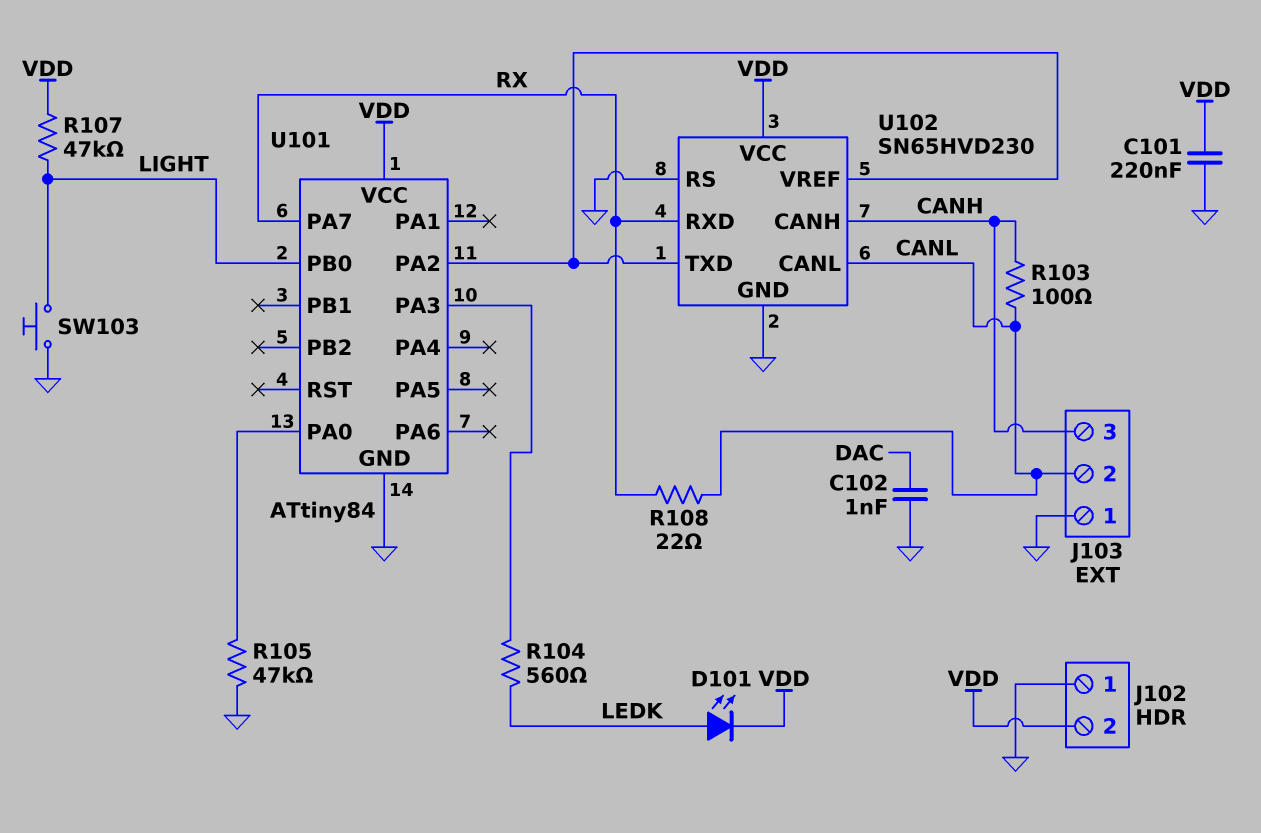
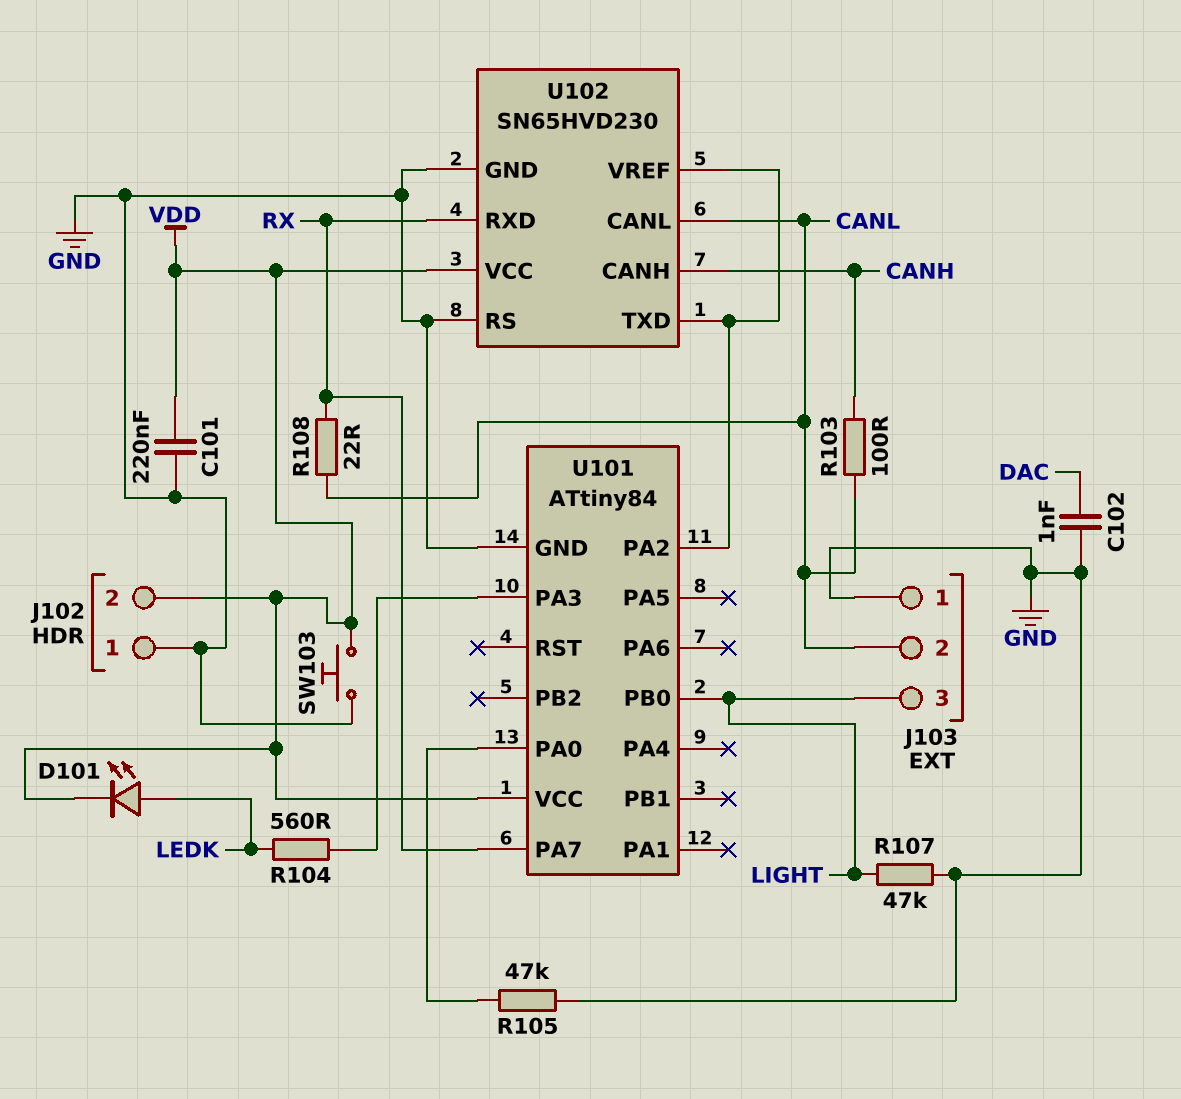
J103 pin 3: CANH -> LIGHT
R107: 47k (LIGHT, VDD) -> 47k (GND, LIGHT)
SW103: button (GND, LIGHT) -> button (GND, VDD)

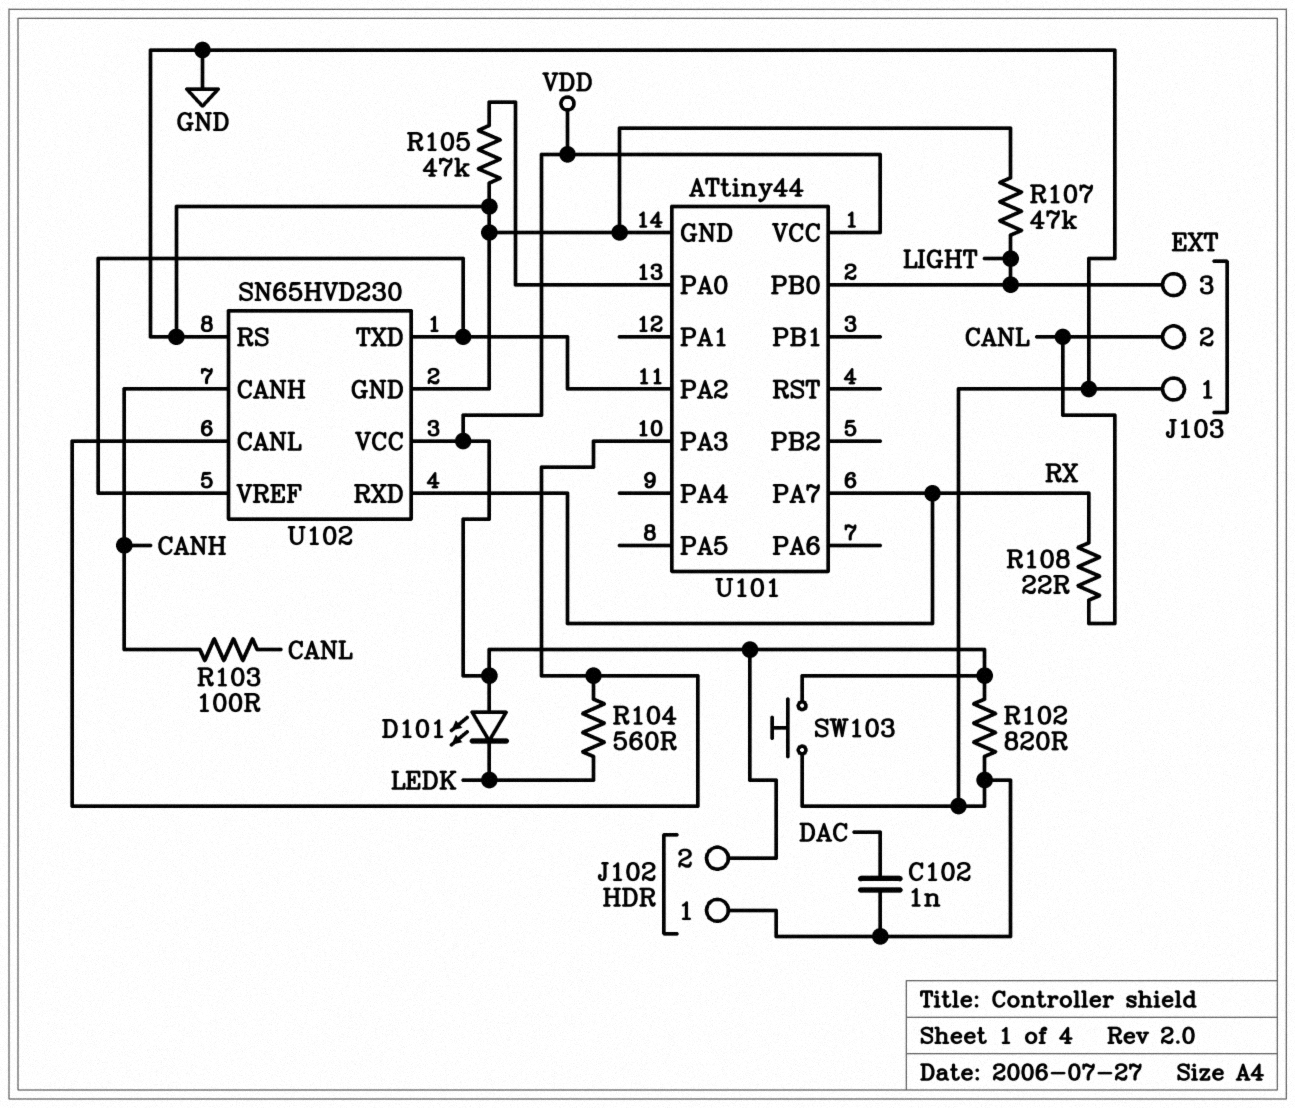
C101: 220nF (GND, VDD) -> none
D101: LED (A LEDK, K VDD) -> LED (A VDD, K LEDK)
R102: none -> 820 (GND, VDD)
U101: ATtiny84 -> ATtiny44
U102 pin CANL: CANL -> U101/PA3

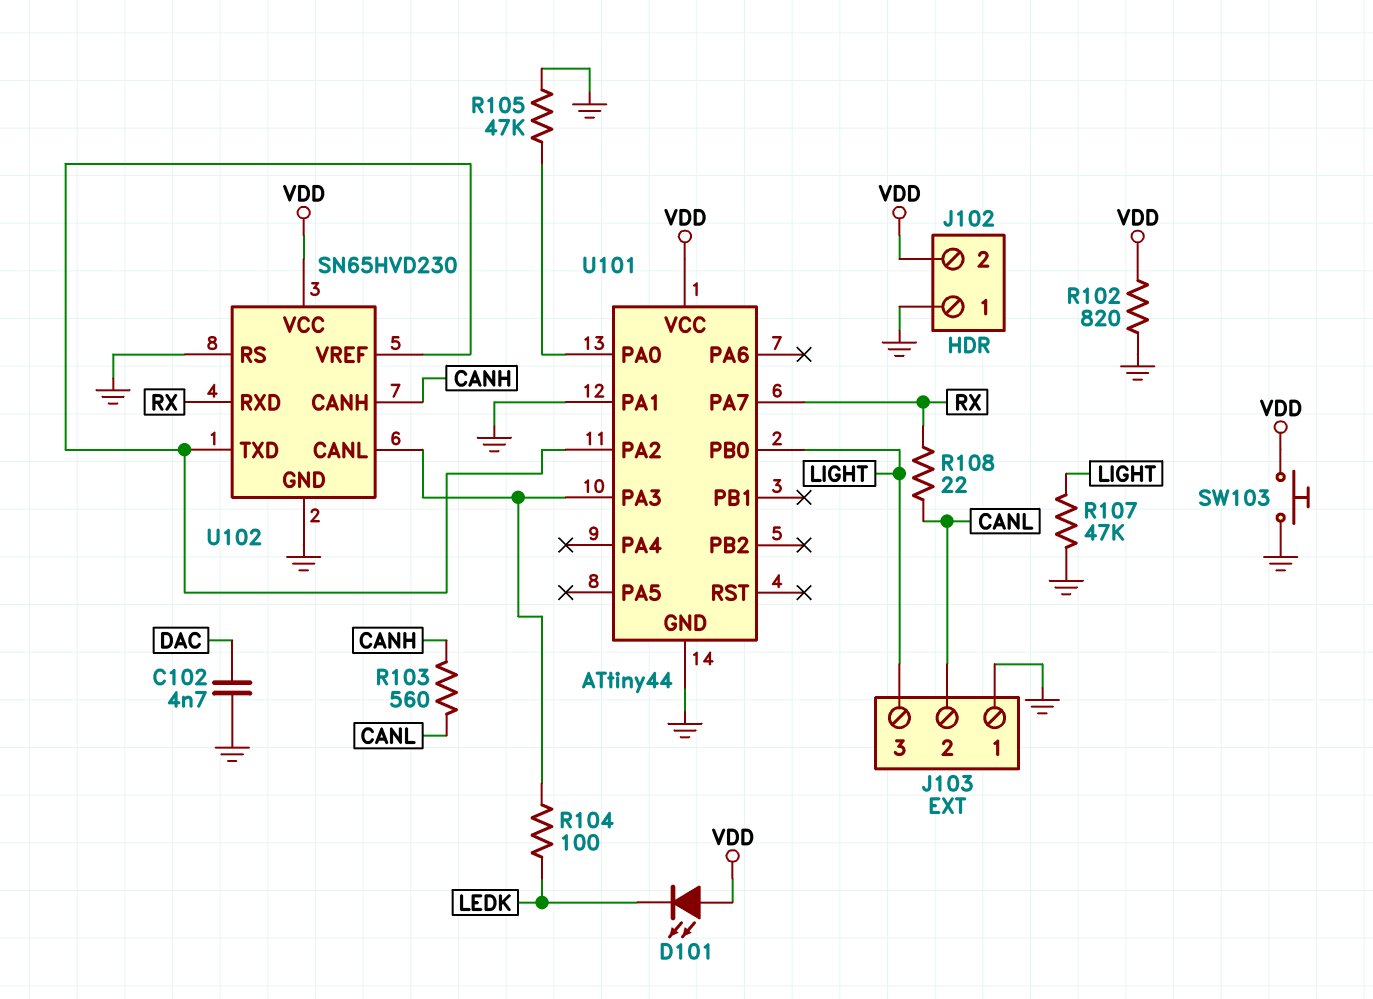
C102: 1nF (DAC, GND) -> 4.7nF (DAC, GND)
R103: 100 (CANH, CANL) -> 560 (CANH, CANL)
R104: 560 (LEDK, U101/PA3) -> 100 (LEDK, U101/PA3)
U101 pin PA1: none -> GND

